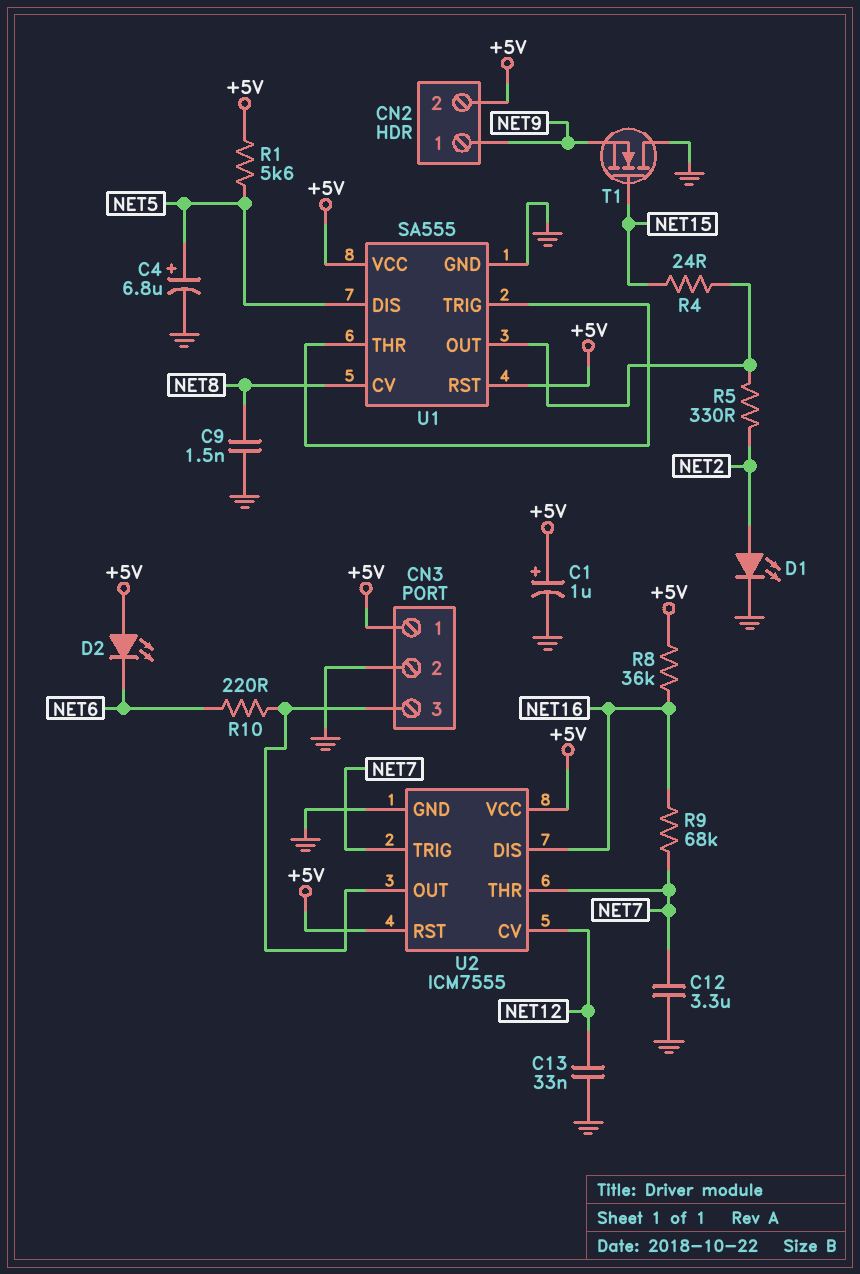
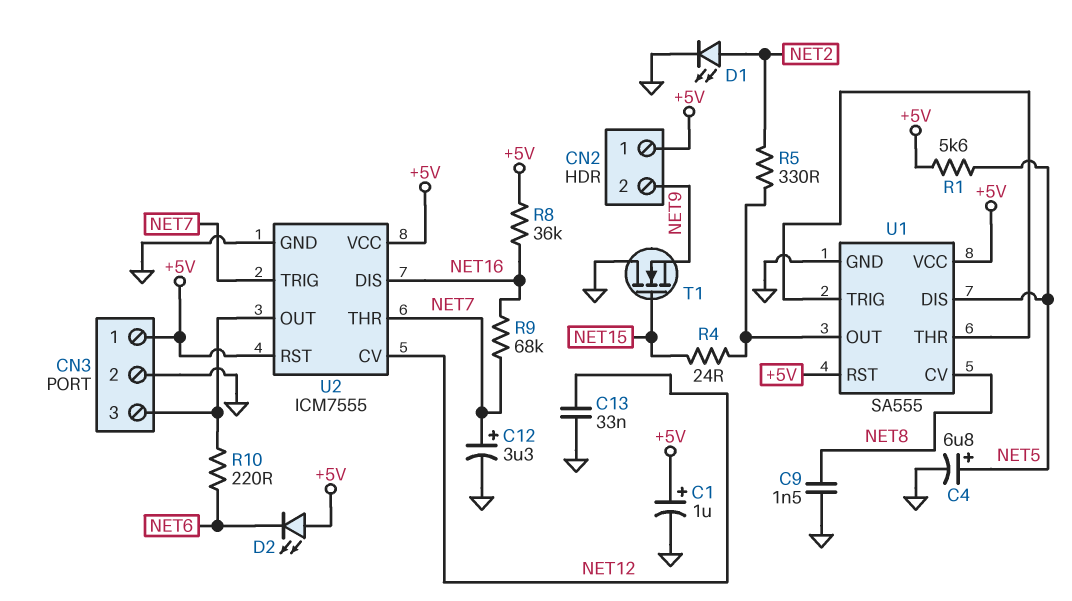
C12: 3.3uF (GND, NET7) -> 3.3uF (plus NET7, minus GND)
CN2 pin 1: NET9 -> +5V
CN2 pin 2: +5V -> NET9

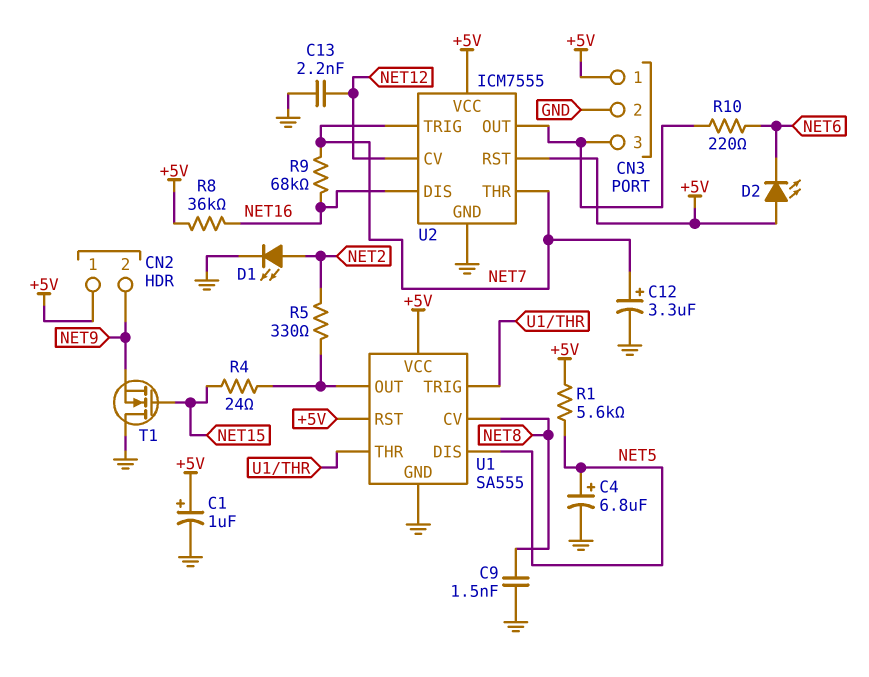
C13: 33nF (GND, NET12) -> 2.2nF (GND, NET12)

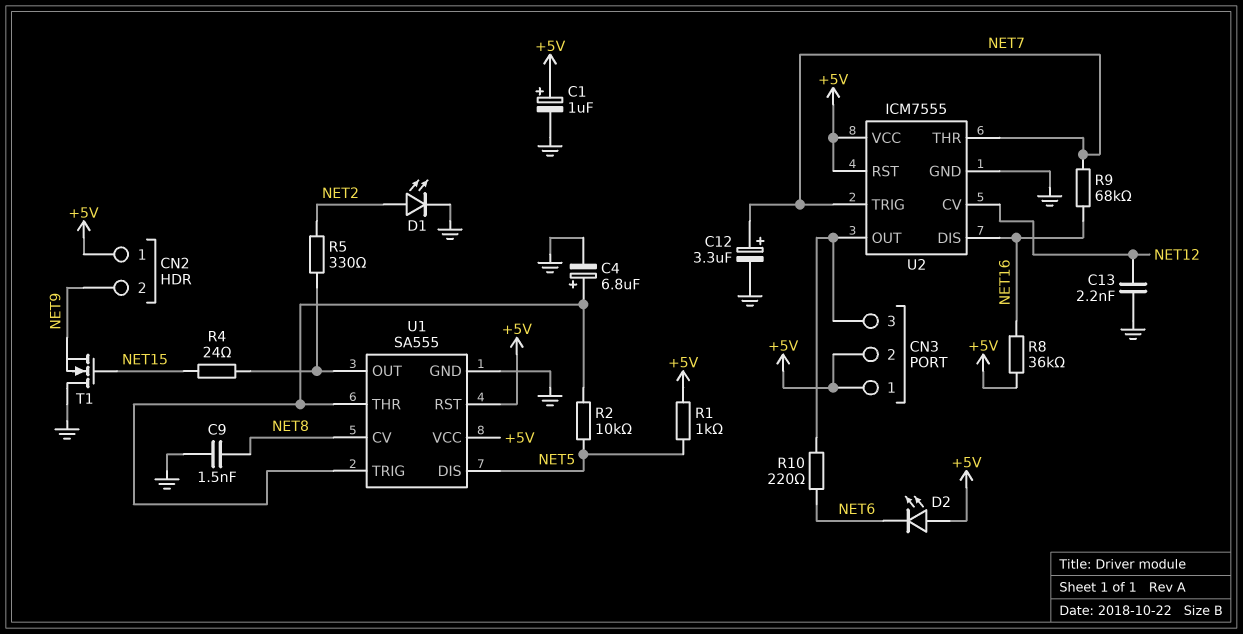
C4: 6.8uF (plus NET5, minus GND) -> 6.8uF (plus U1/THR, minus GND)
CN3 pin 2: GND -> +5V
R1: 5.6k (+5V, NET5) -> 1k (+5V, NET5)
R2: none -> 10k (NET5, U1/THR)

